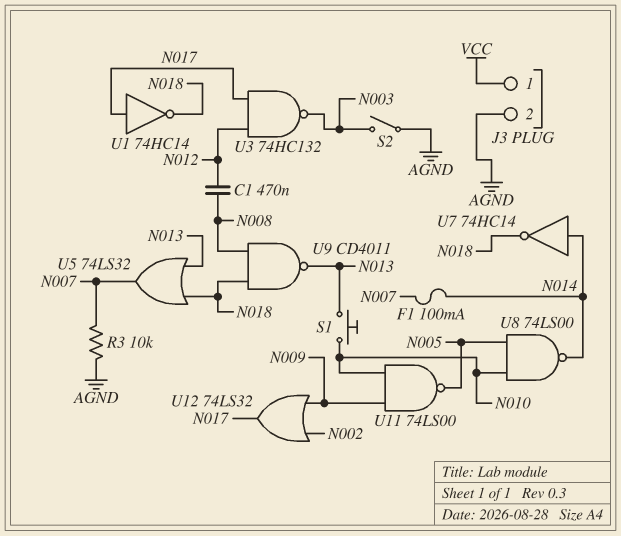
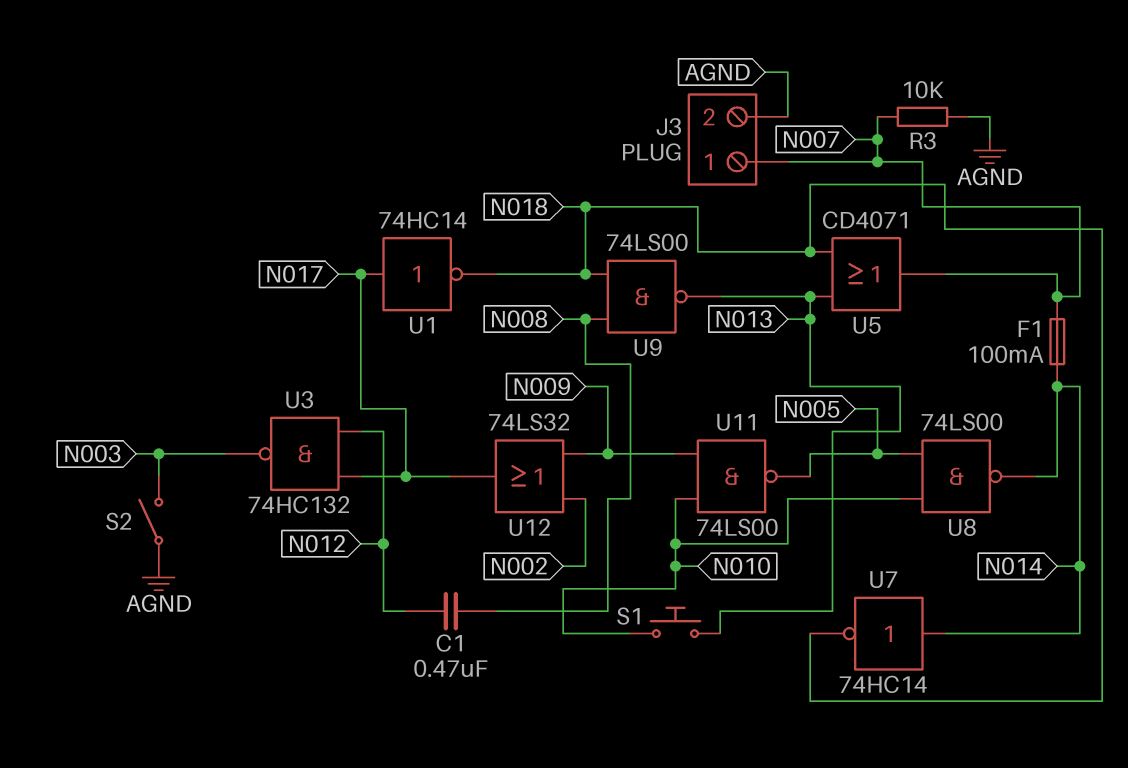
J3 pin 1: VCC -> N007
U5: OR 74LS32 (in N013, in N018, out N007) -> OR CD4071 (in N013, in N018, out N007)
U9: NAND CD4011 (in N008, in N018, out N013) -> NAND 74LS00 (in N008, in N018, out N013)

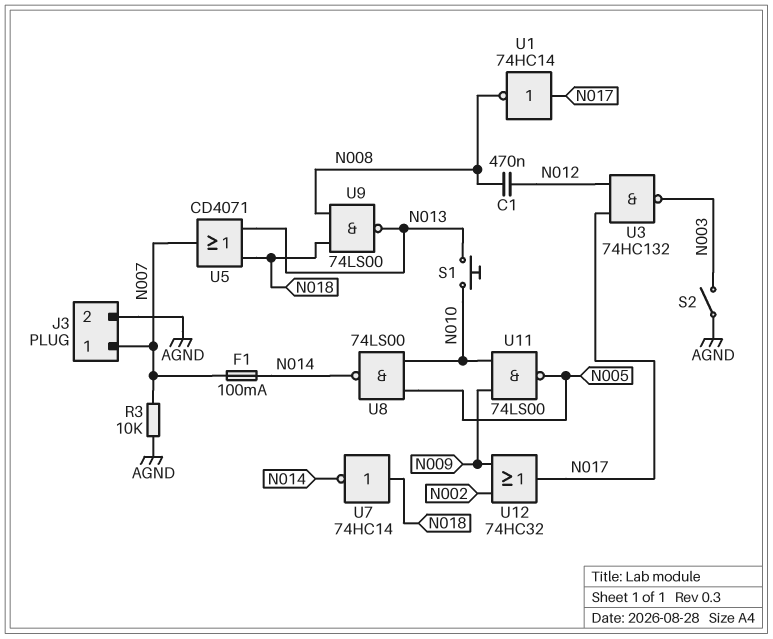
U1: NOT 74HC14 (in N017, out N018) -> NOT 74HC14 (in N017, out N008)
U7: NOT 74HC14 (in N014, out N018) -> NOT 74HC14 (in N018, out N014)
U12: OR 74LS32 (in N002, in N009, out N017) -> OR 74HC32 (in N002, in N009, out N017)

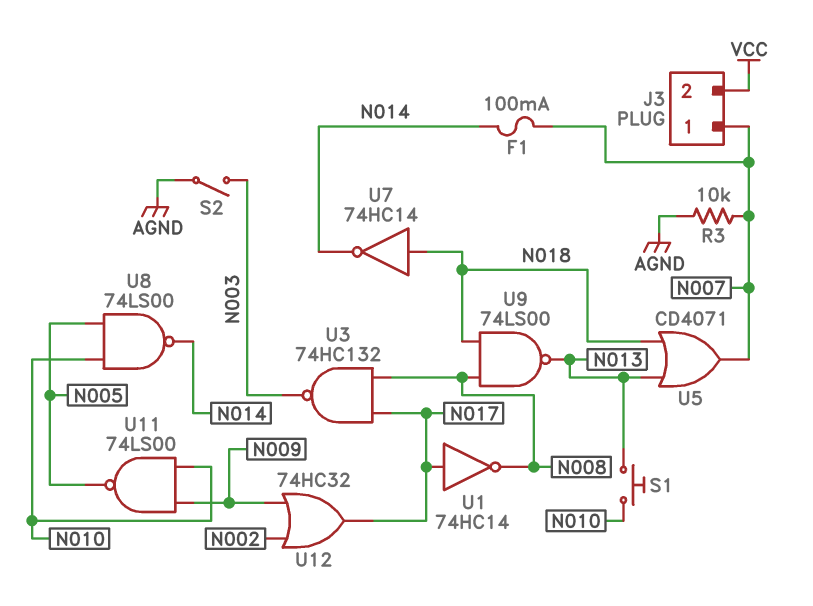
C1: 470nF (N008, N012) -> none
J3 pin 2: AGND -> VCC
U3: NAND 74HC132 (in N012, in N017, out N003) -> NAND 74HC132 (in N008, in N017, out N003)

